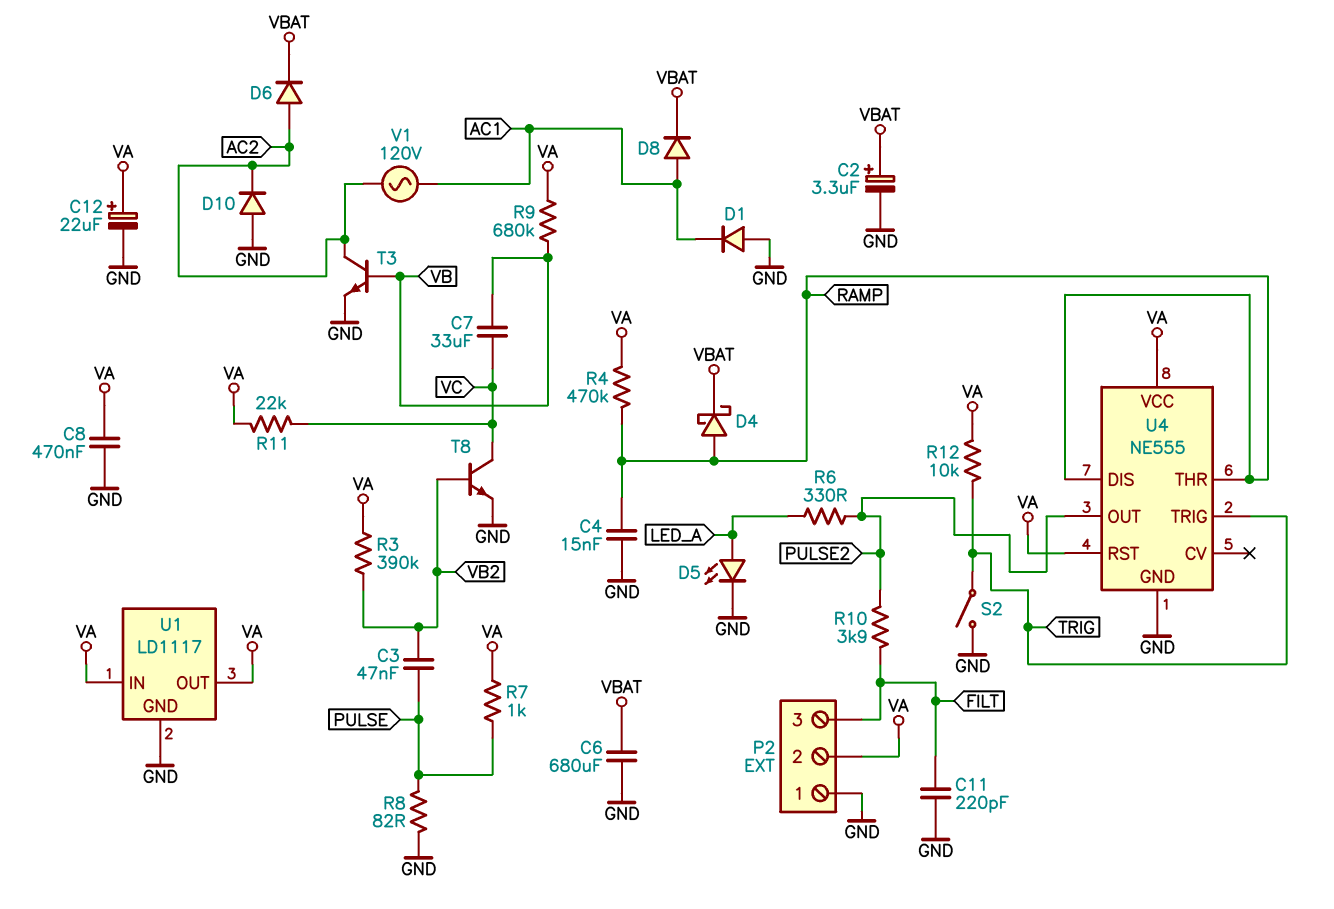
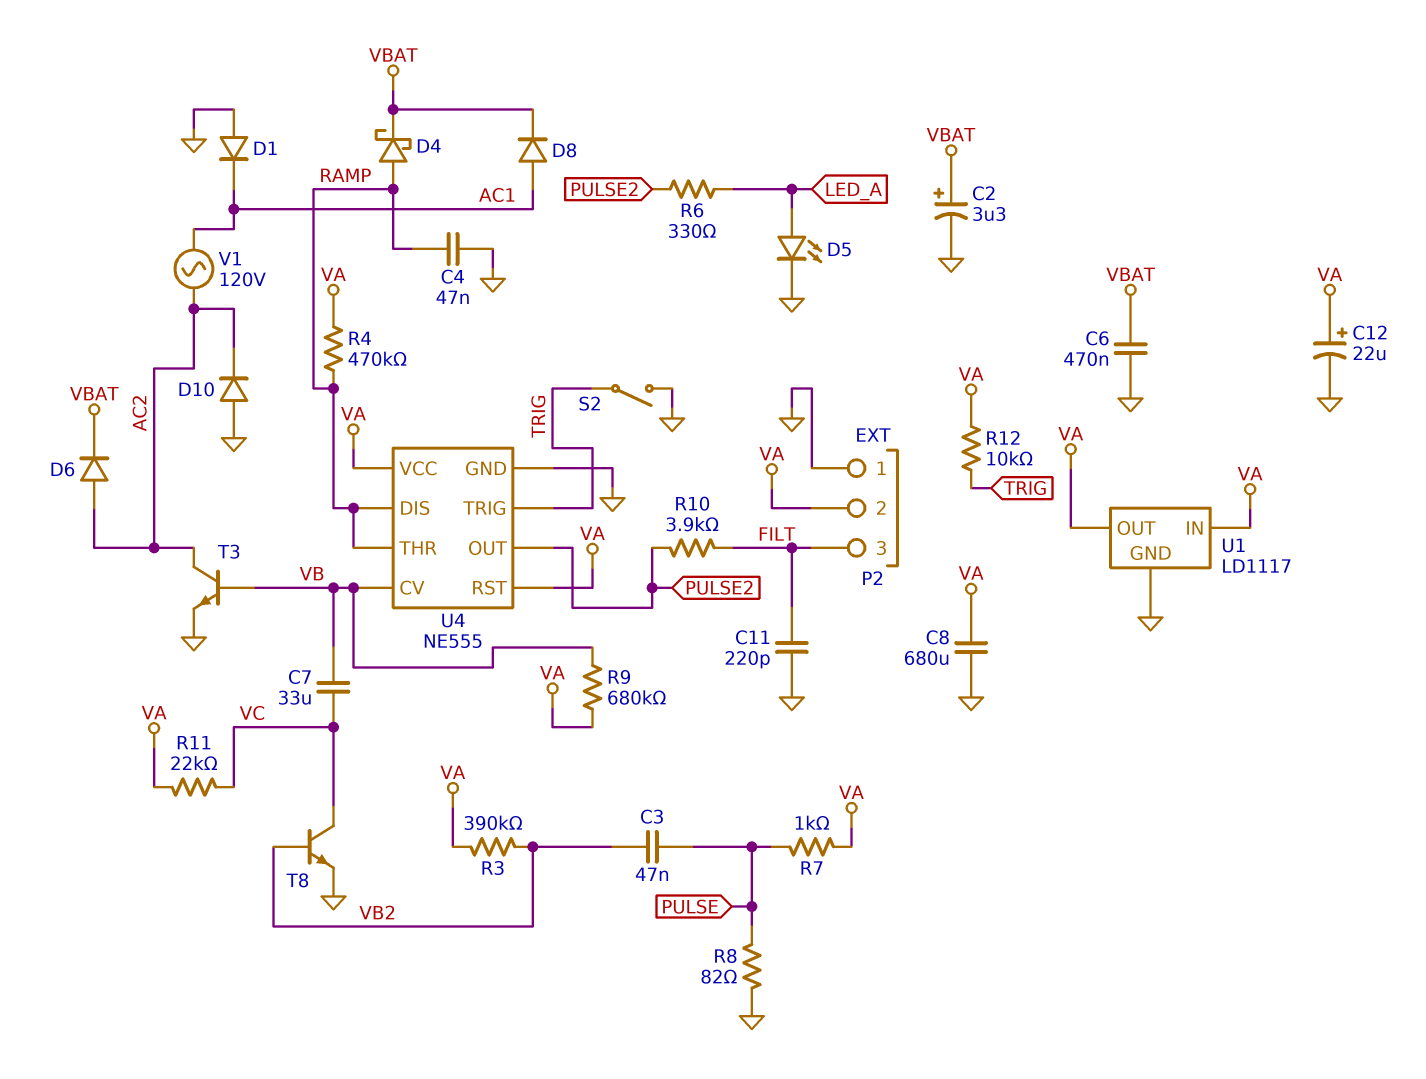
C4: 15nF (GND, RAMP) -> 47nF (GND, RAMP)
C6: 680uF (GND, VBAT) -> 470nF (GND, VBAT)
C8: 470nF (GND, VA) -> 680uF (GND, VA)
U4 pin CV: none -> VB

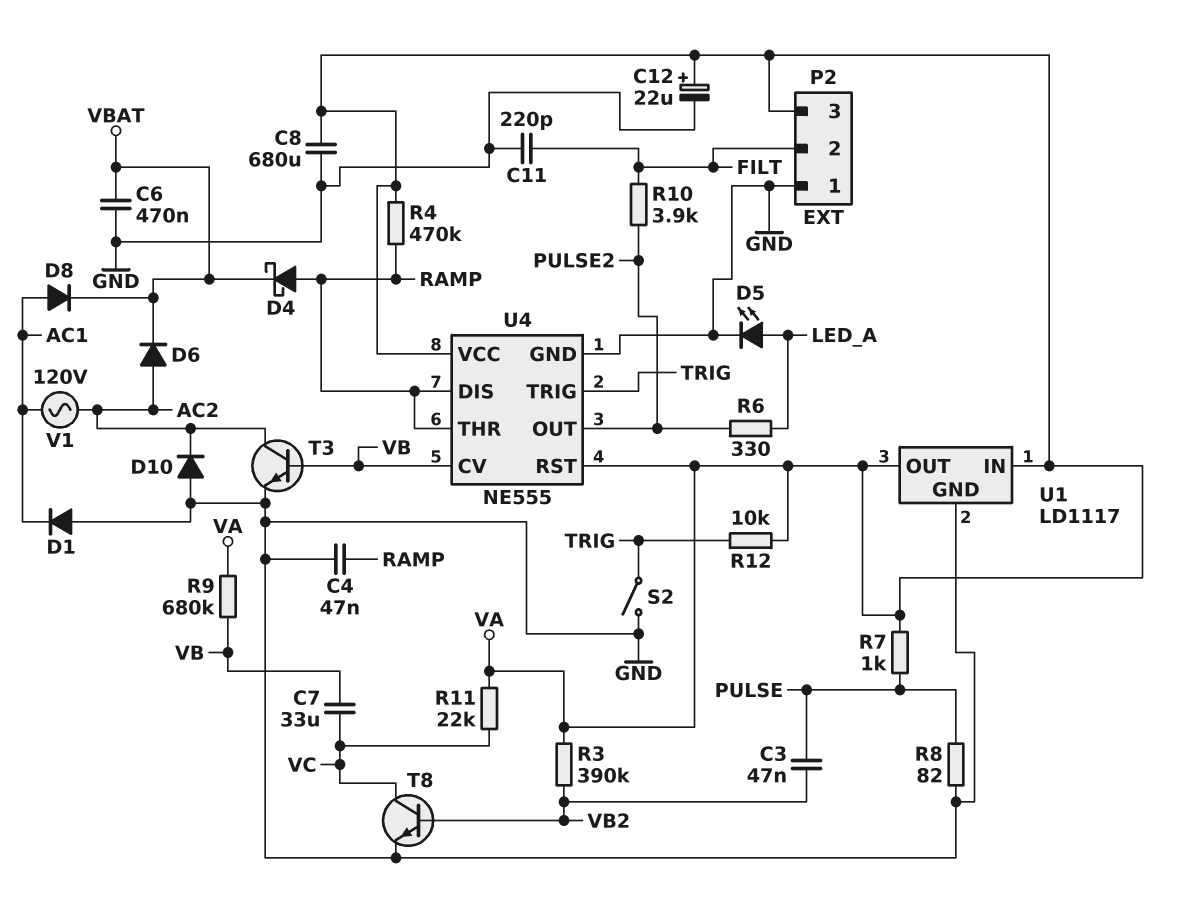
C2: 3.3uF (plus VBAT, minus GND) -> none
P2 pin 2: VA -> FILT
P2 pin 3: FILT -> VA

